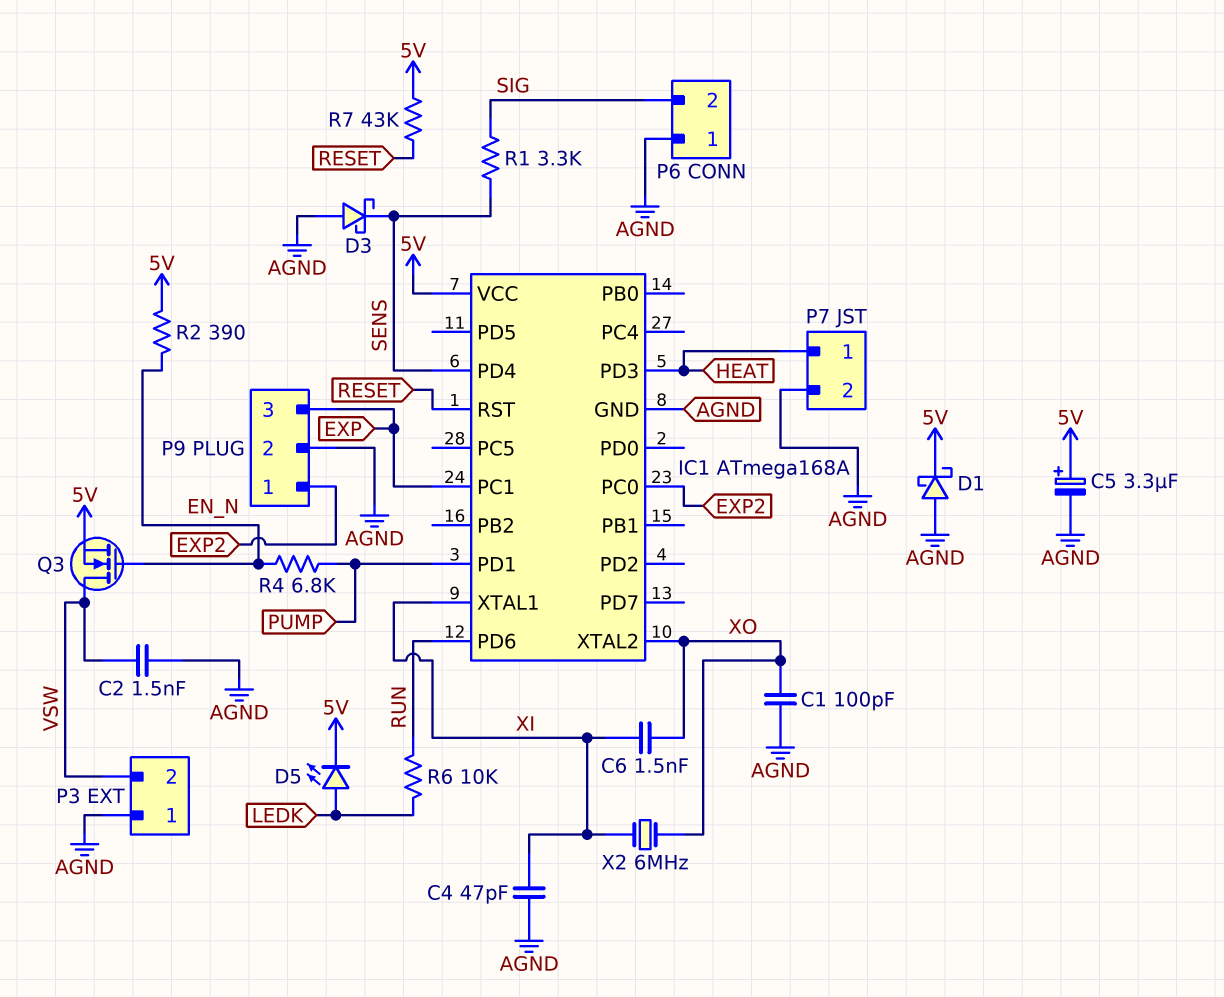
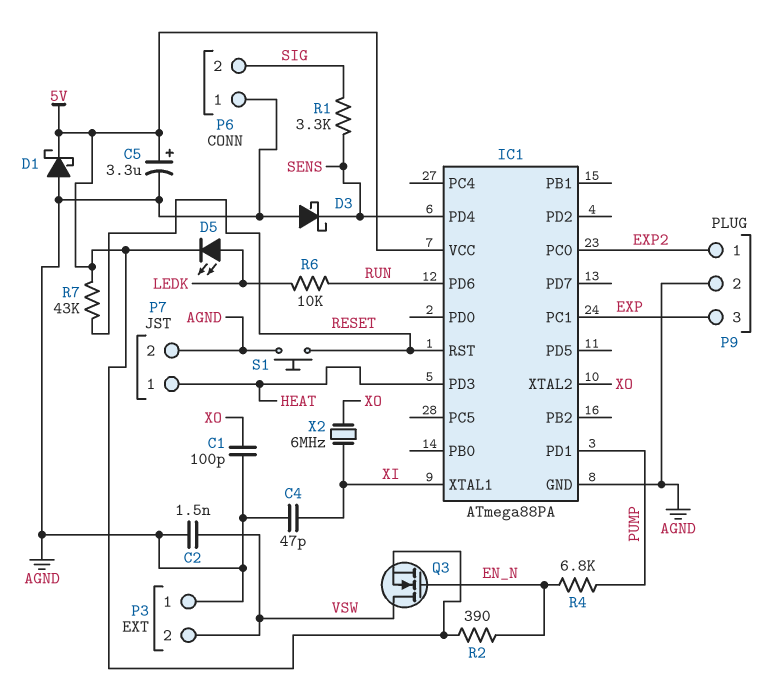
C6: 1.5nF (XI, XO) -> none
IC1: ATmega168A -> ATmega88PA
S1: none -> button (AGND, RESET)

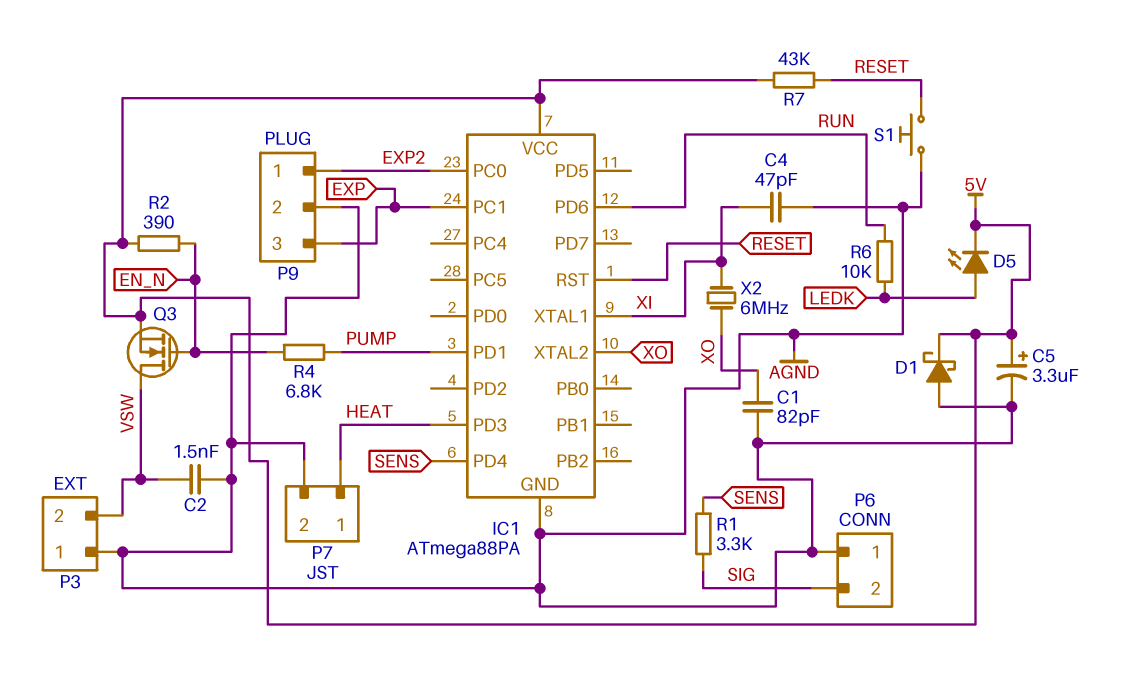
C1: 100pF (AGND, XO) -> 82pF (AGND, XO)
D3: schottky (A AGND, K SENS) -> none

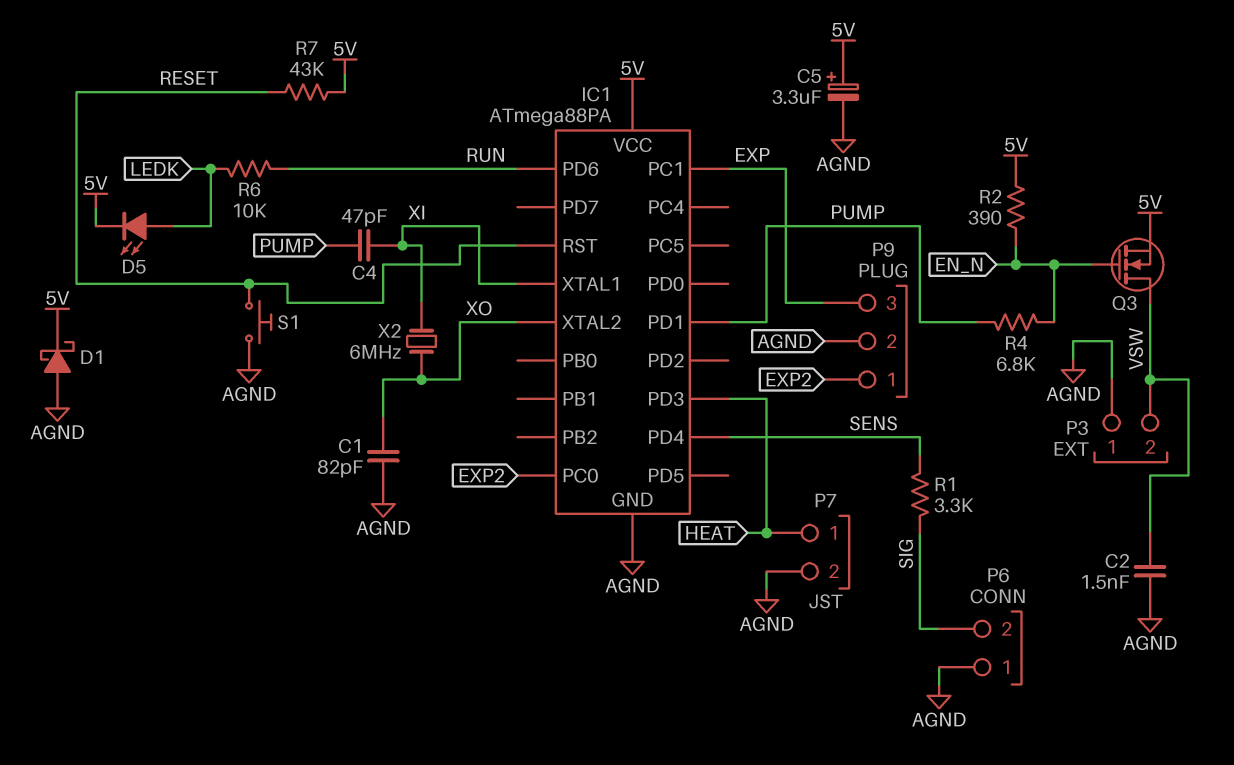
C4: 47pF (AGND, XI) -> 47pF (PUMP, XI)

